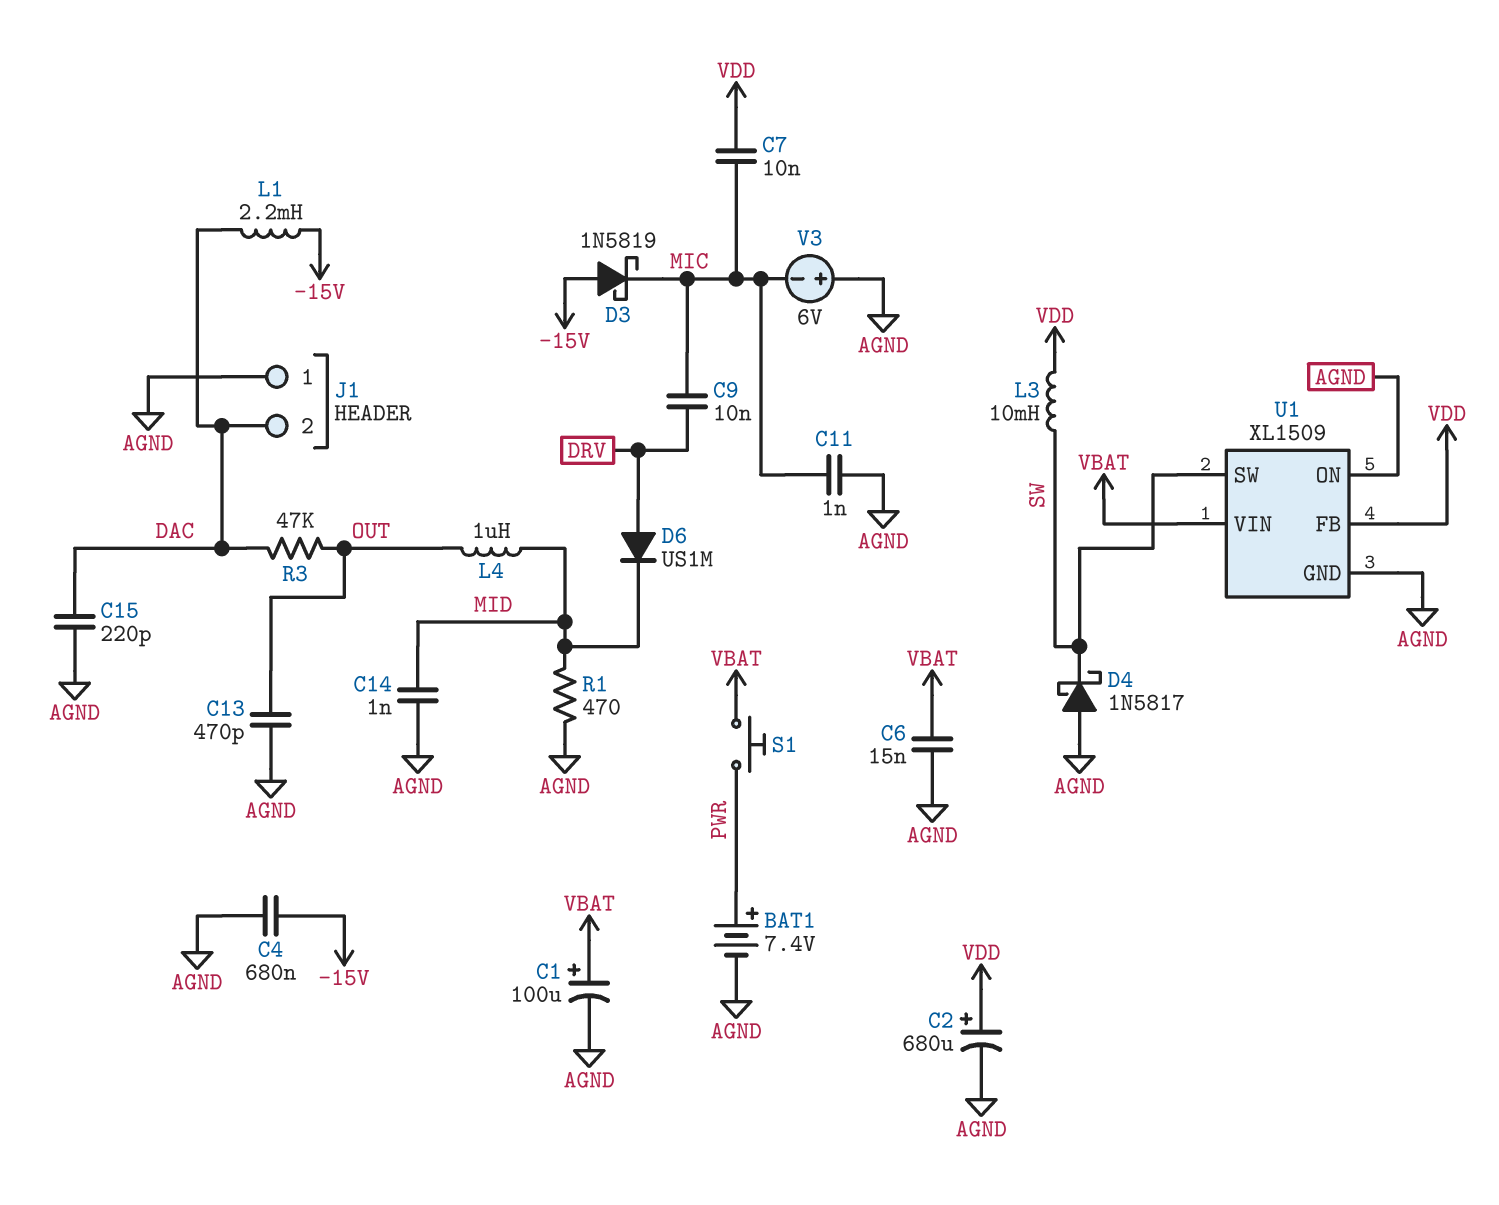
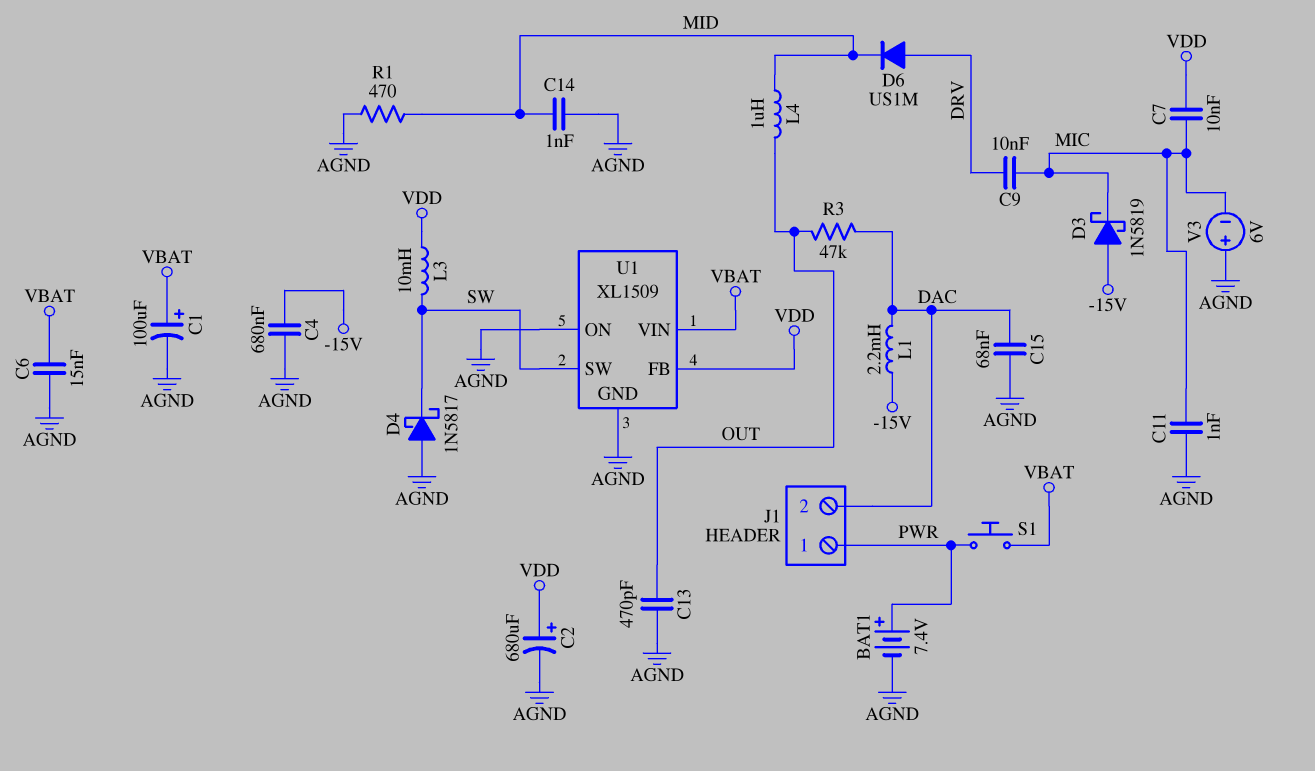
C15: 220pF (AGND, DAC) -> 68nF (AGND, DAC)
J1 pin 1: AGND -> PWR

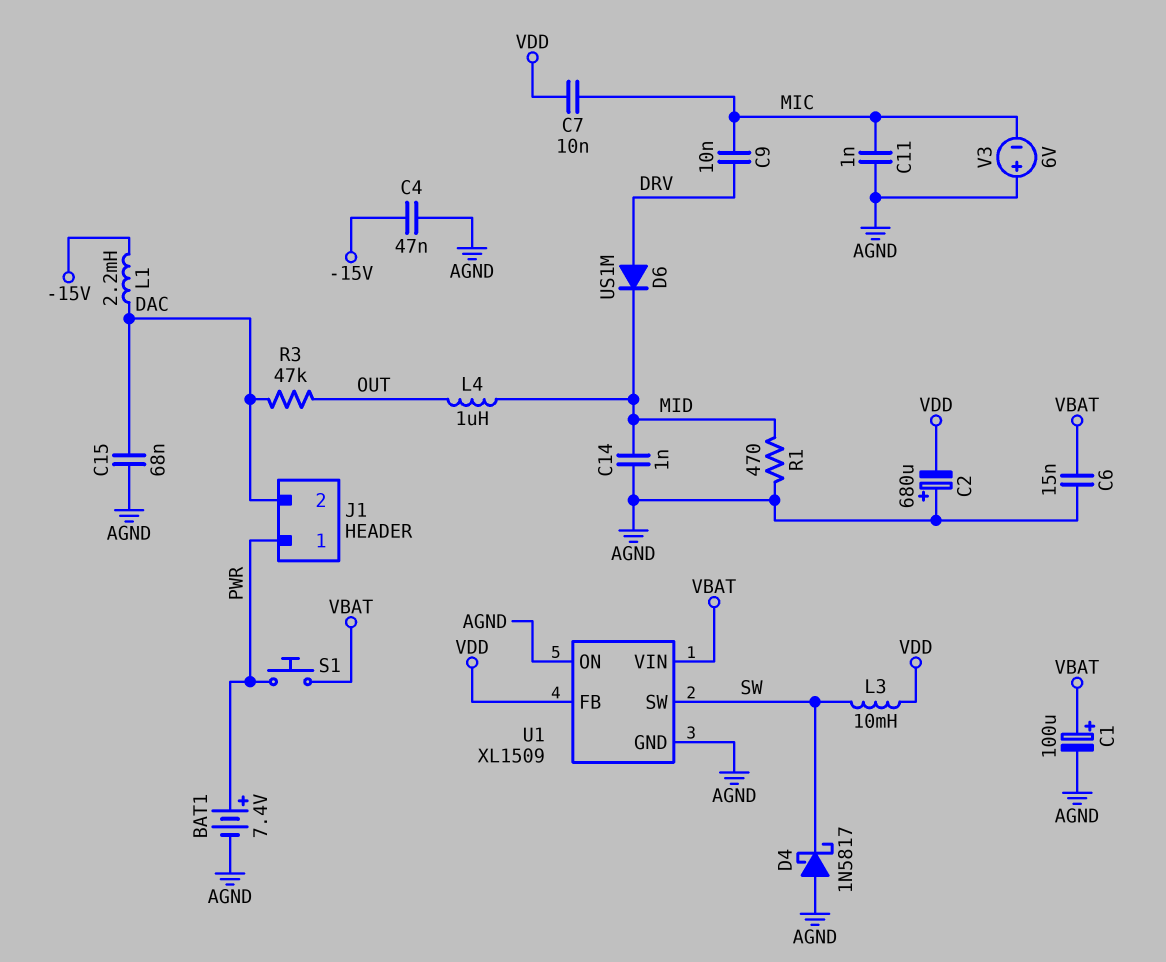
C2: 680uF (plus VDD, minus AGND) -> 680uF (plus AGND, minus VDD)
C4: 680nF (-15V, AGND) -> 47nF (-15V, AGND)
C13: 470pF (AGND, OUT) -> none
D3: schottky 1N5819 (A -15V, K MIC) -> none

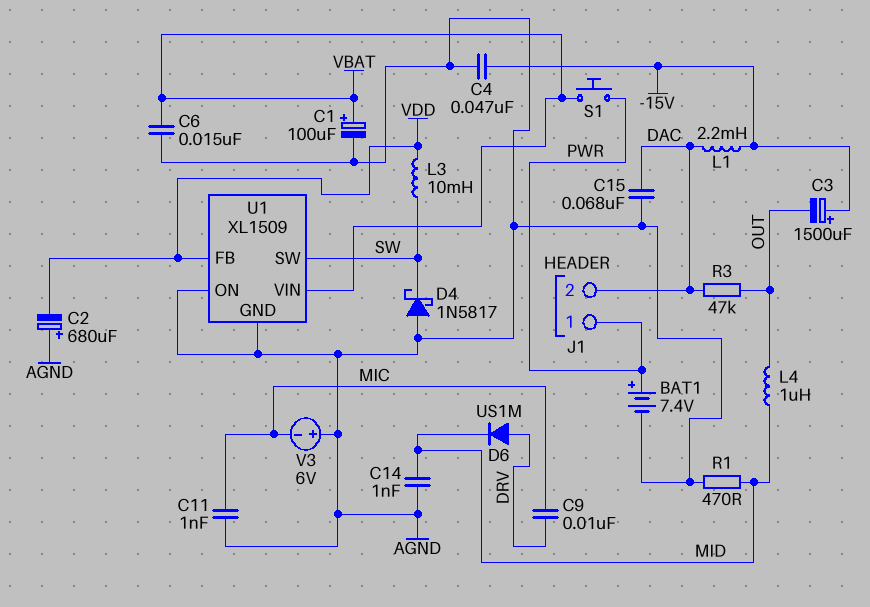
C3: none -> 1500uF (plus -15V, minus OUT)
C7: 10nF (MIC, VDD) -> none

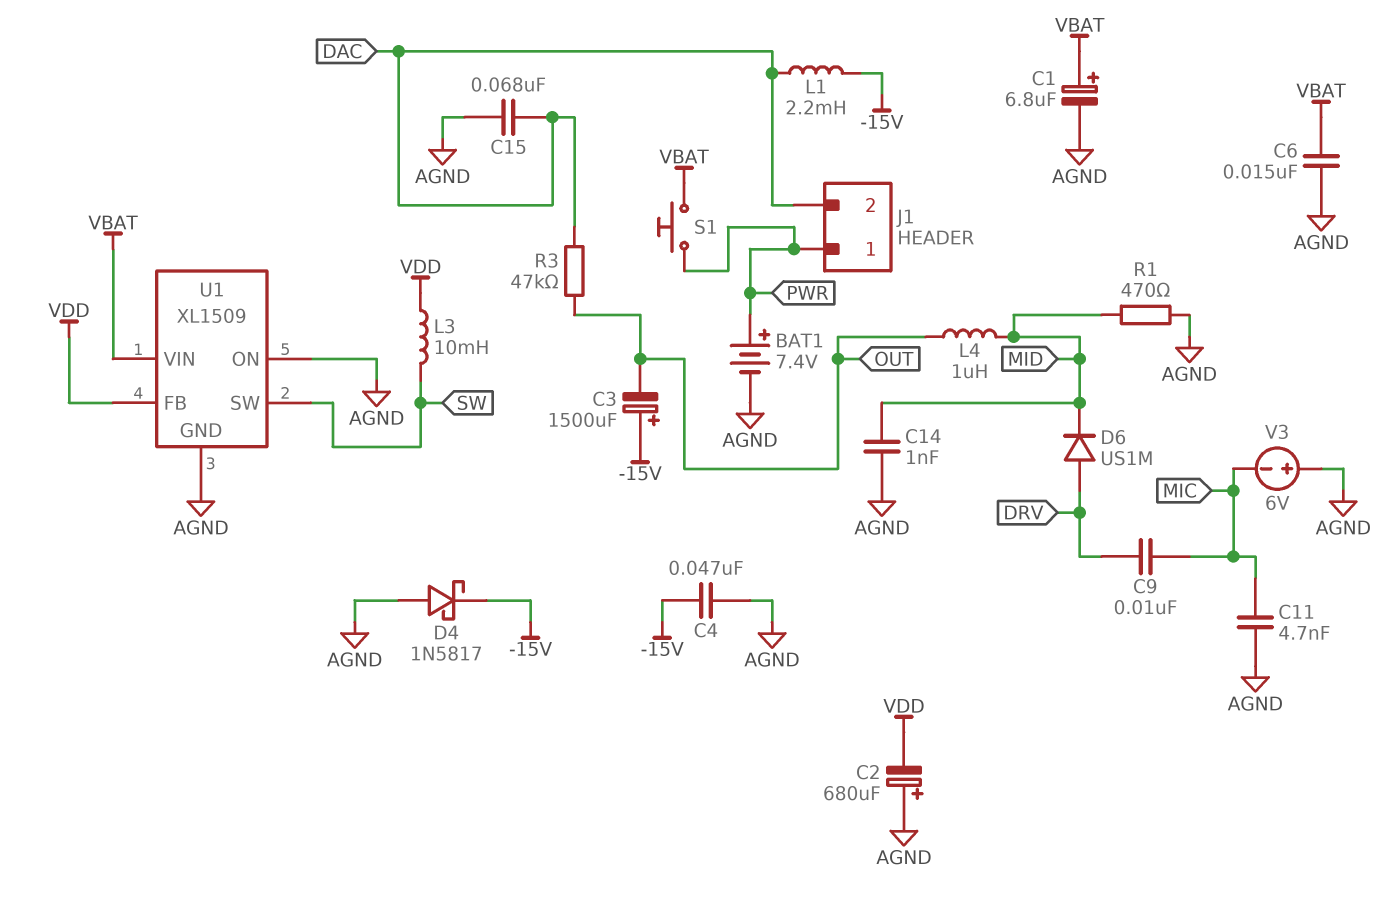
C1: 100uF (plus VBAT, minus AGND) -> 6.8uF (plus VBAT, minus AGND)
C11: 1nF (AGND, MIC) -> 4.7nF (AGND, MIC)
D4: schottky 1N5817 (A AGND, K SW) -> schottky 1N5817 (A AGND, K -15V)

